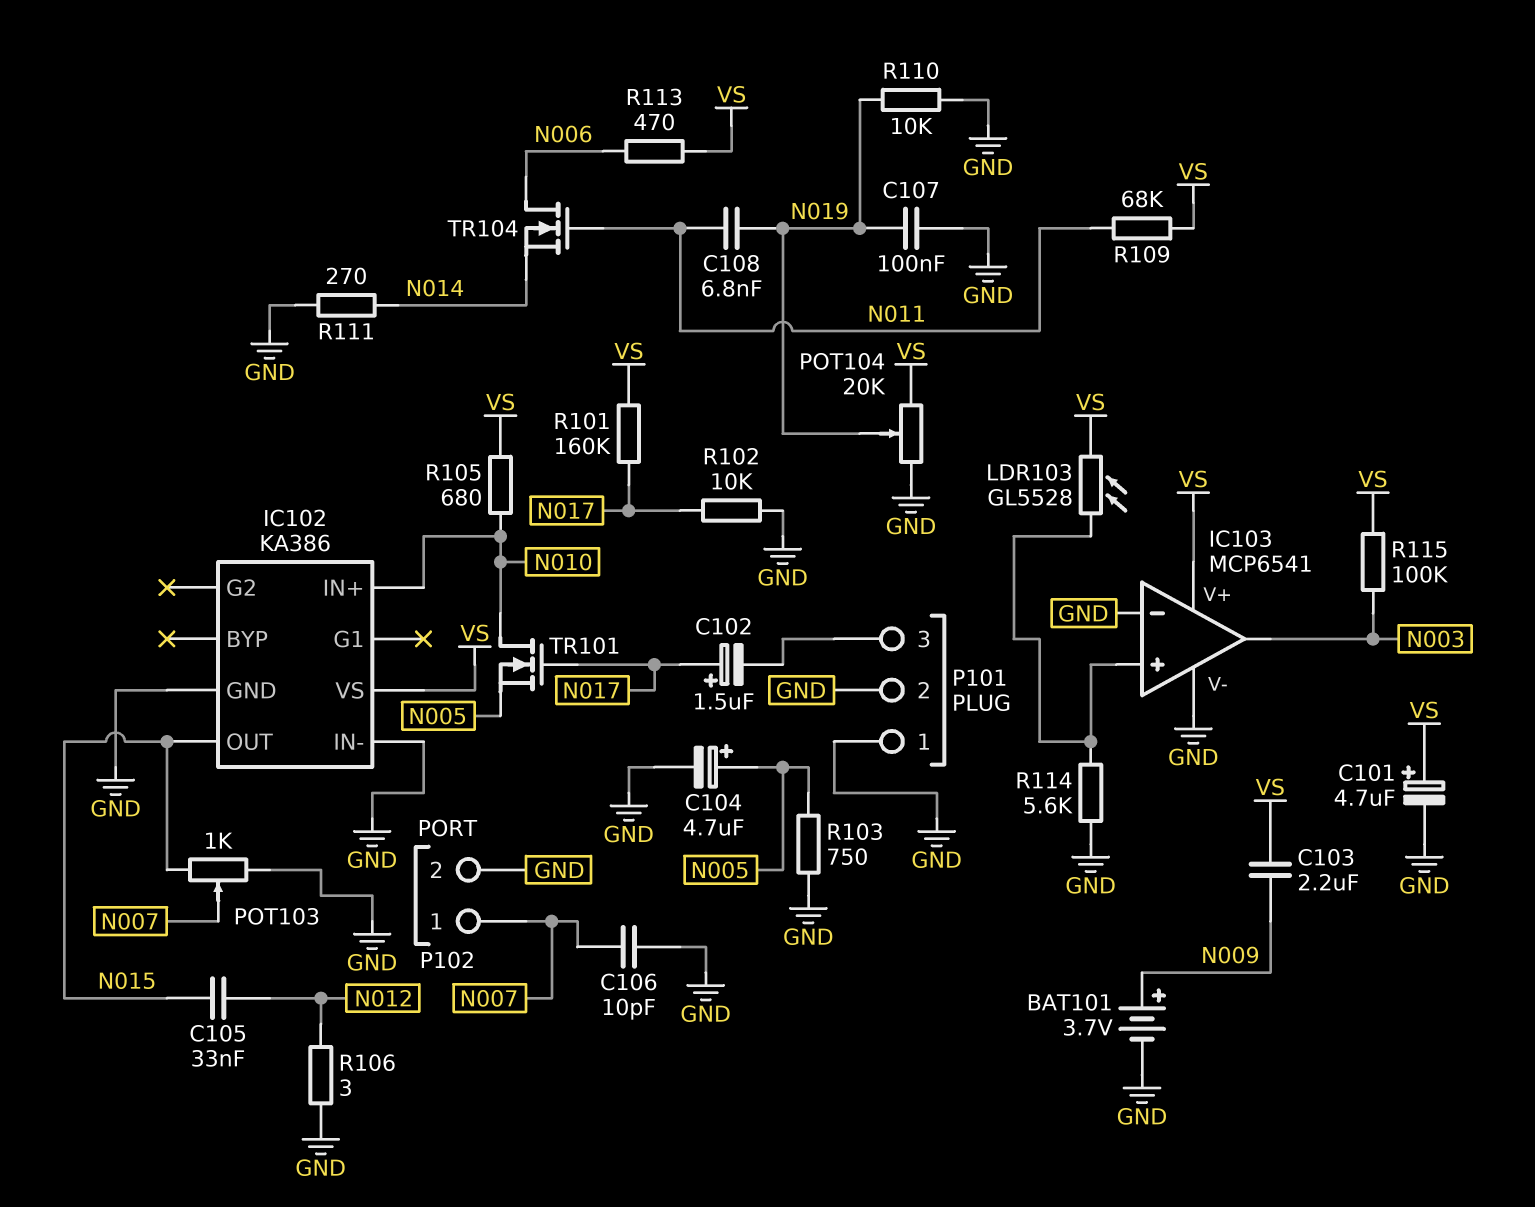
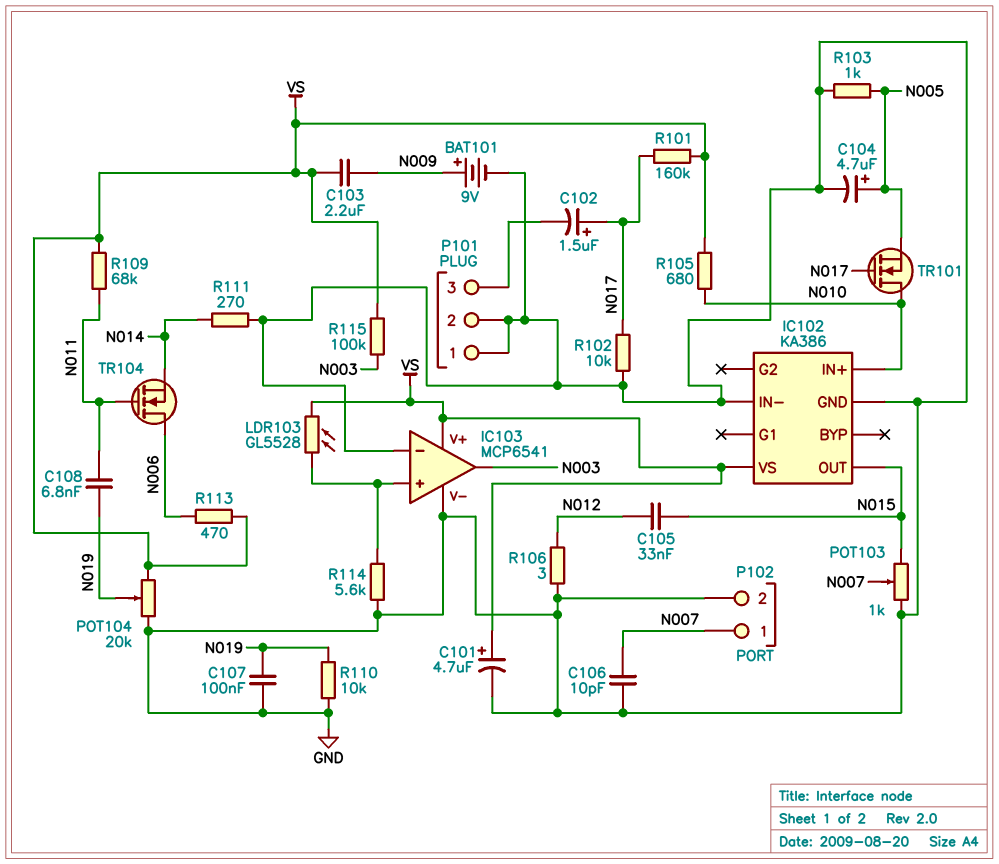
BAT101: 3.7V (plus N009, minus GND) -> 9V (plus N009, minus GND)
R103: 750 (GND, N005) -> 1k (GND, N005)

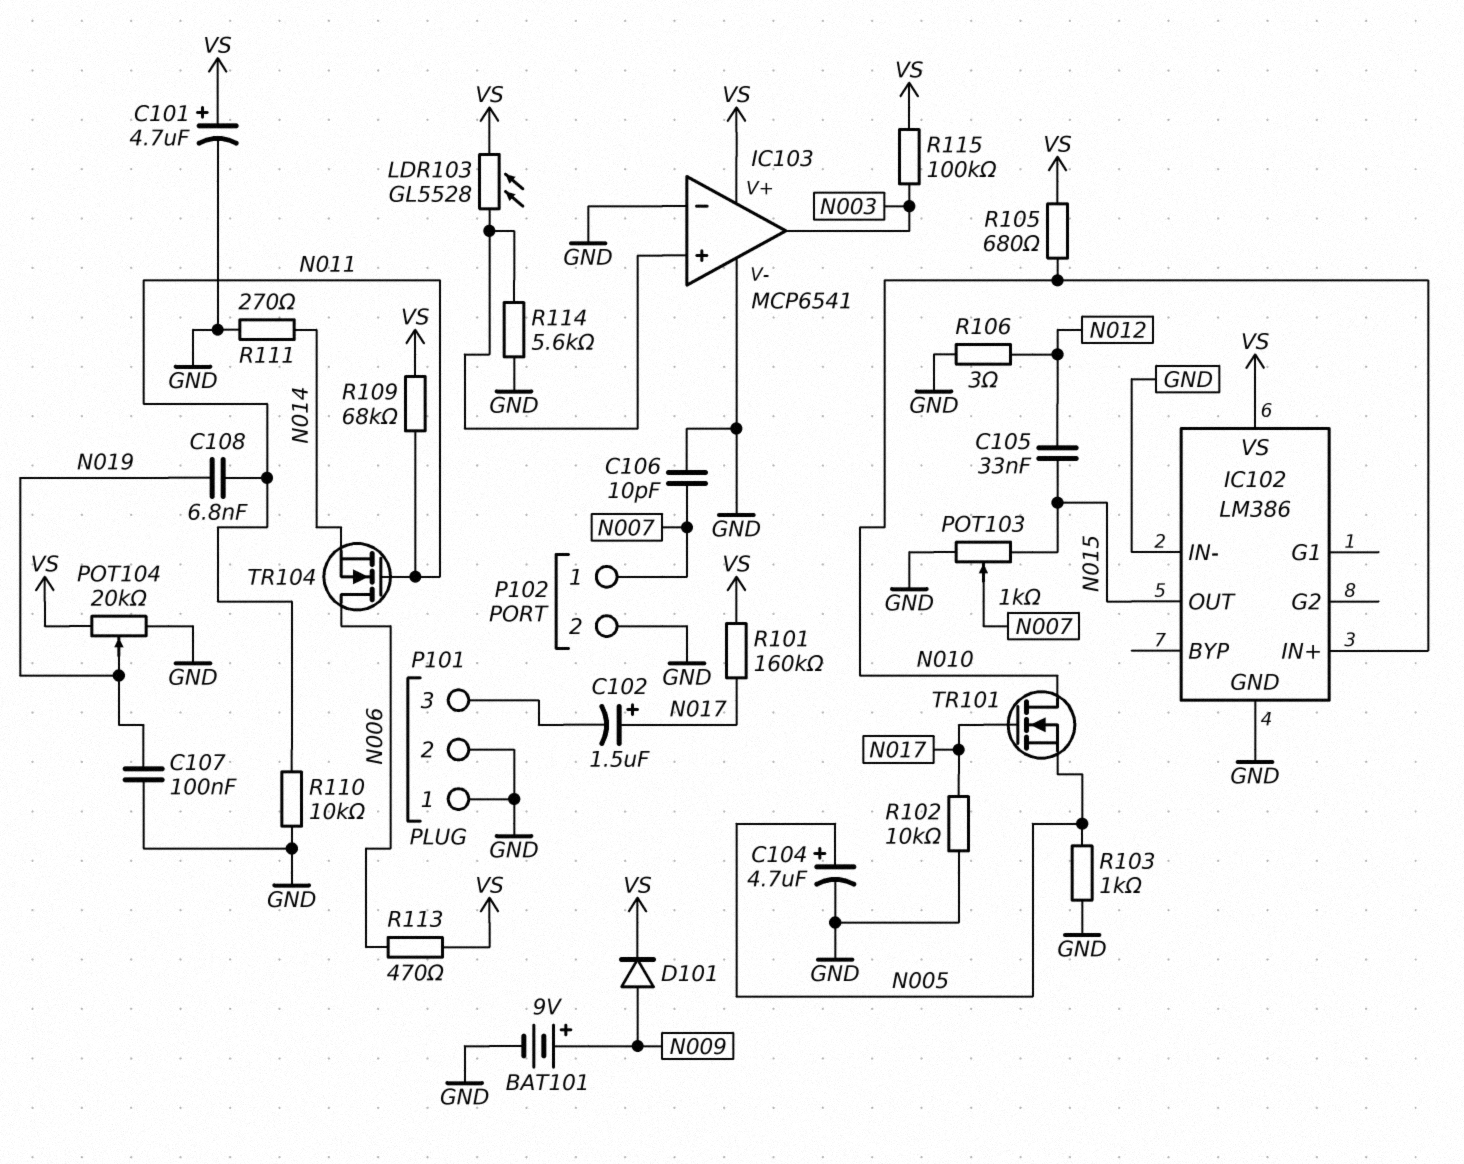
C103: 2.2uF (N009, VS) -> none
D101: none -> diode (A N009, K VS)
IC102: KA386 -> LM386
R110: 10k (GND, N019) -> 10k (GND, N011)

